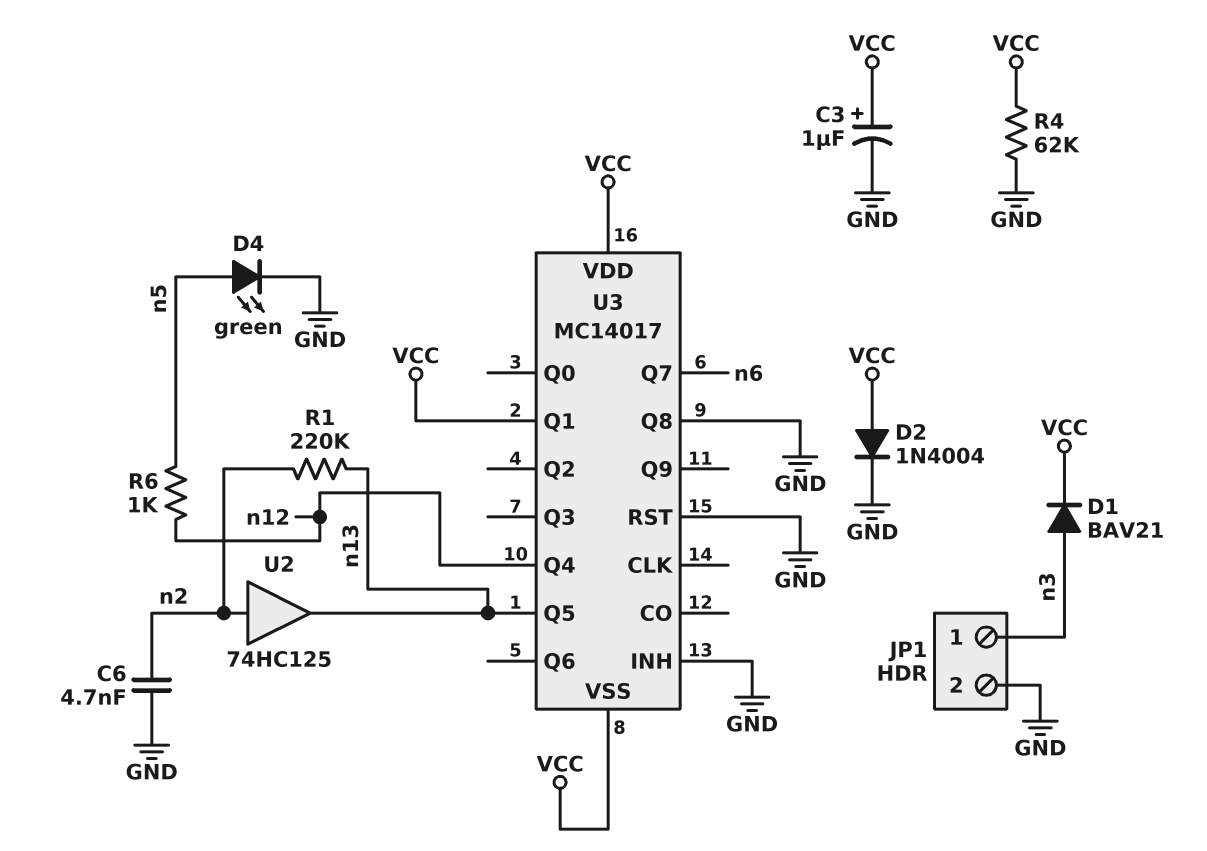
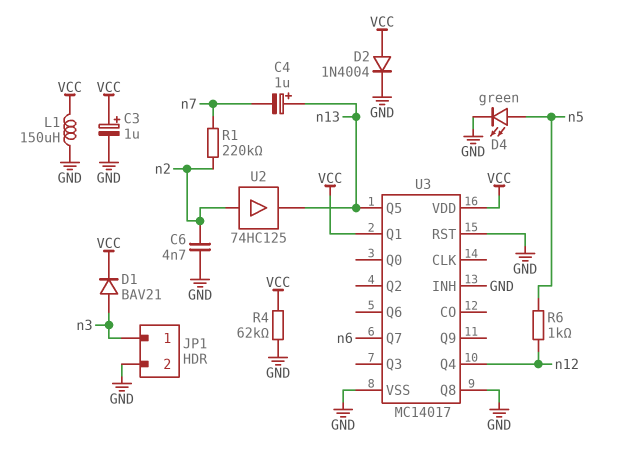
C4: none -> 1uF (plus n13, minus n7)
L1: none -> 150uH (GND, VCC)
R1: 220k (n2, n13) -> 220k (n2, n7)
U3 pin VSS: VCC -> GND

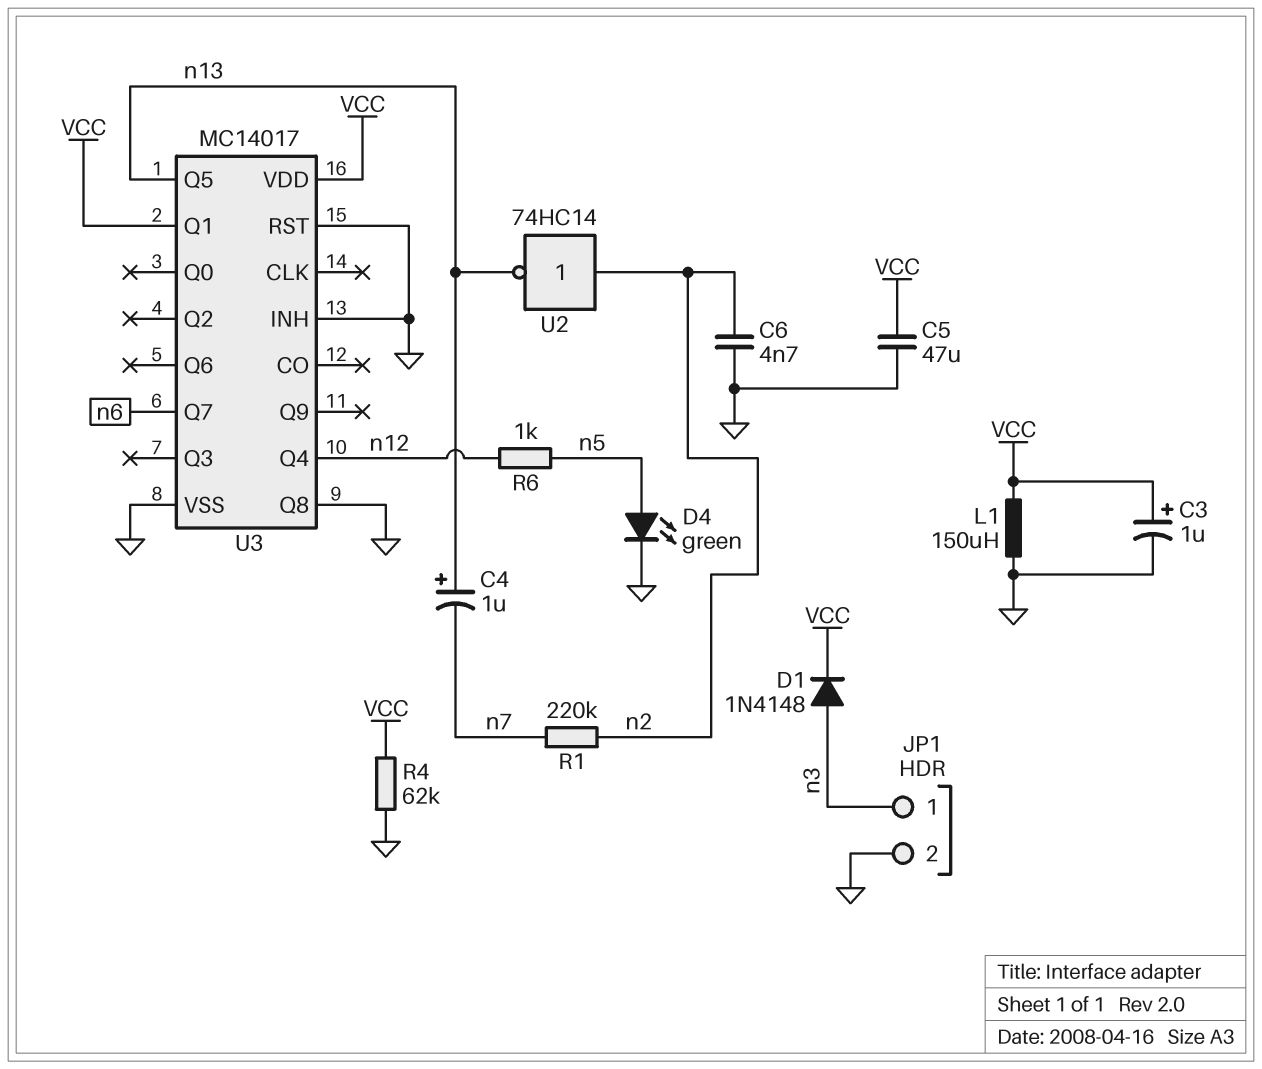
C5: none -> 47uF (GND, VCC)
D1: diode BAV21 (A n3, K VCC) -> diode 1N4148 (A n3, K VCC)
D2: diode 1N4004 (A VCC, K GND) -> none
U2: buffer 74HC125 (in n2, out n13) -> NOT 74HC14 (in n2, out n13)

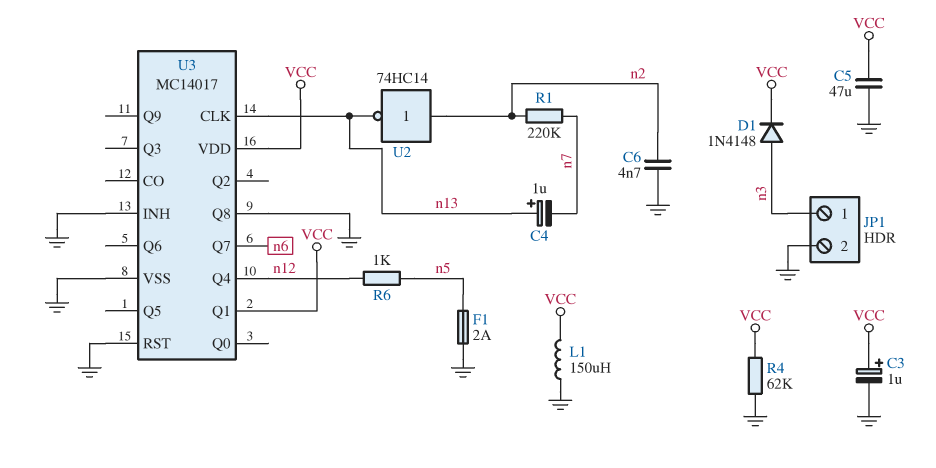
D4: LED green (A n5, K GND) -> none
F1: none -> 2A (GND, n5)
U3 pin CLK: none -> n13
U3 pin Q5: n13 -> none

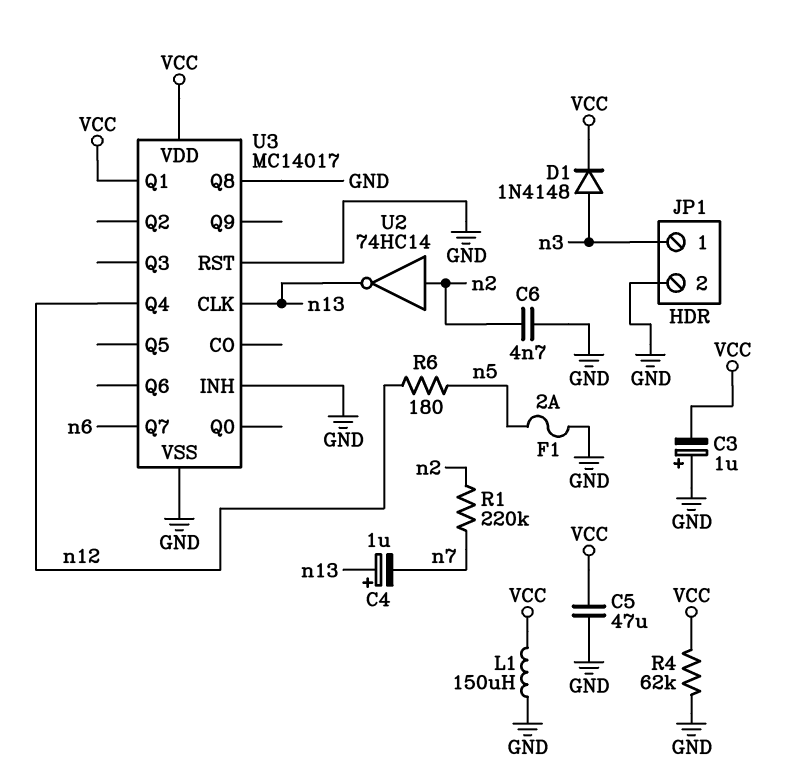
C3: 1uF (plus VCC, minus GND) -> 1uF (plus GND, minus VCC)
R6: 1k (n5, n12) -> 180 (n5, n12)

